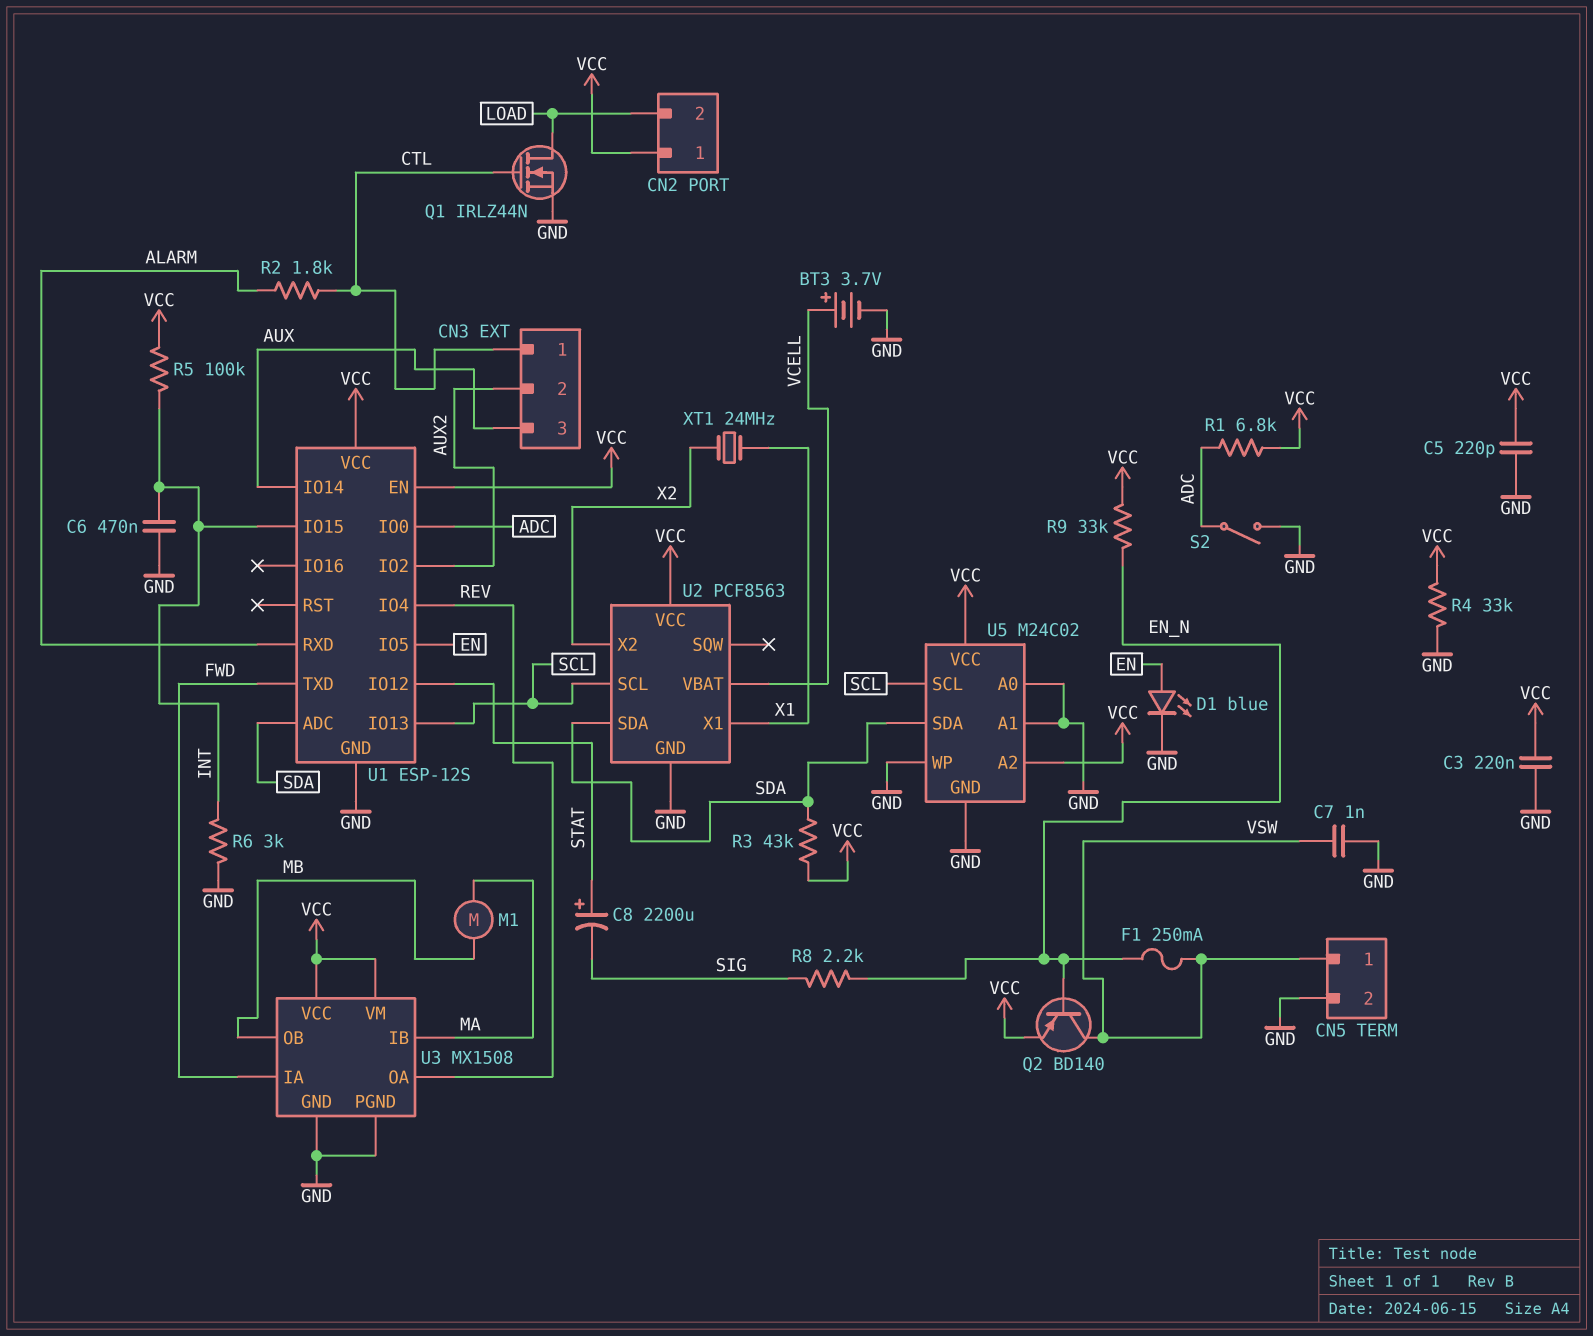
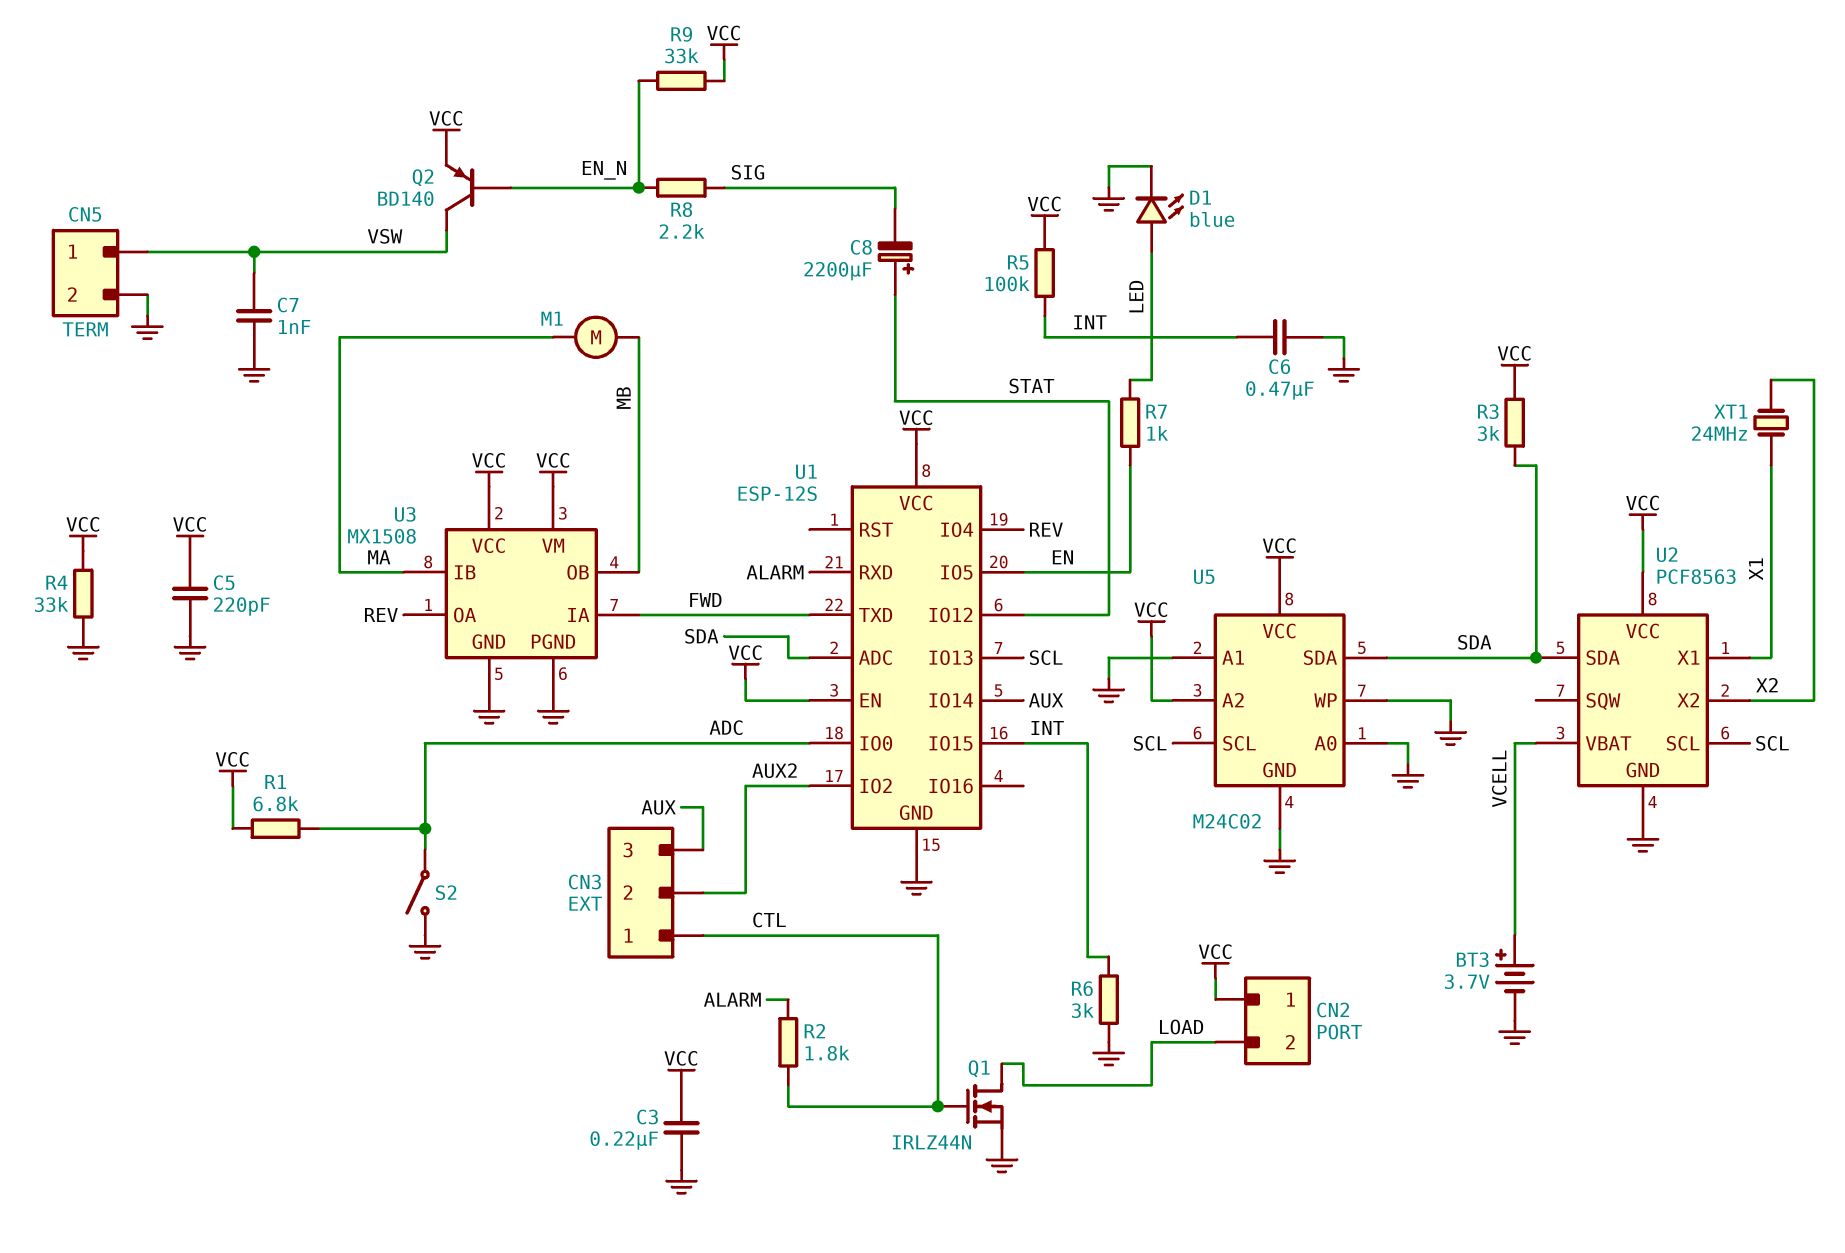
D1: LED blue (A EN, K GND) -> LED blue (A LED, K GND)
F1: 250mA (EN_N, VSW) -> none
R3: 43k (SDA, VCC) -> 3k (SDA, VCC)
R7: none -> 1k (EN, LED)

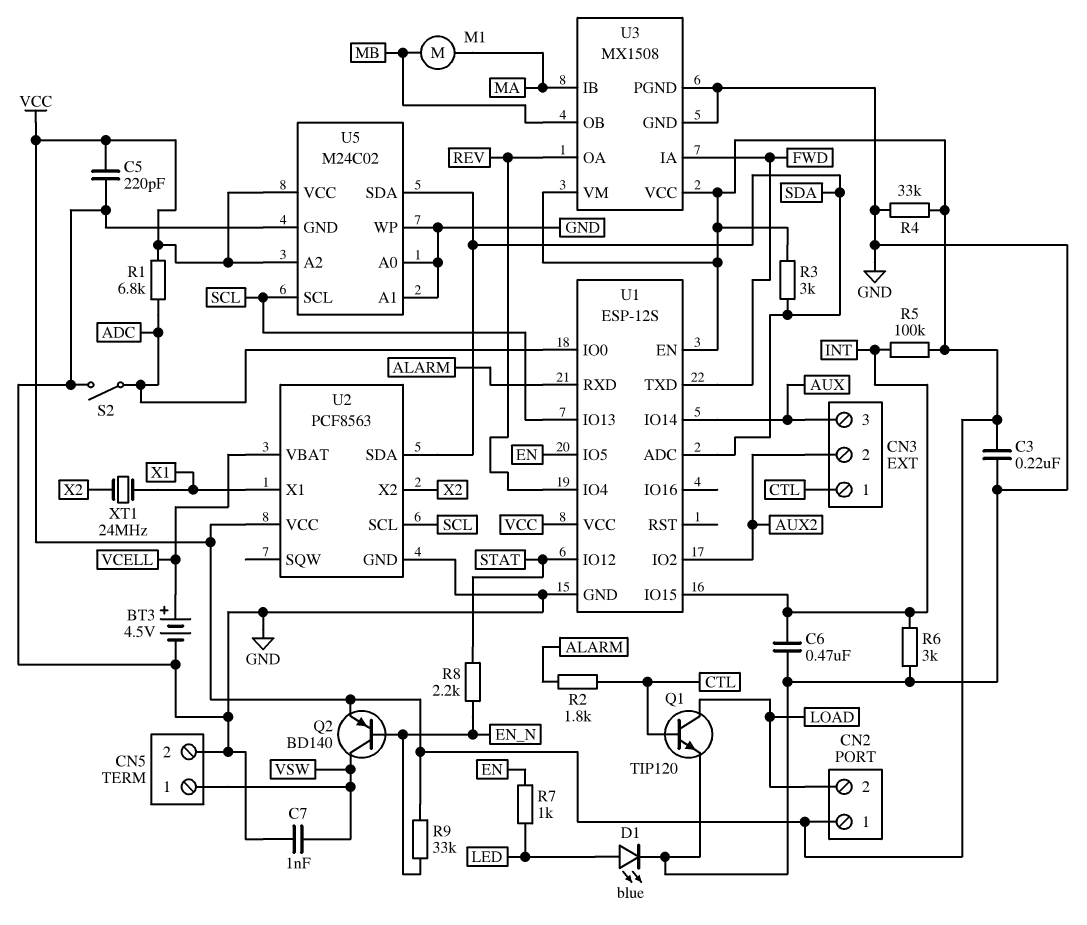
BT3: 3.7V (plus VCELL, minus GND) -> 4.5V (plus VCELL, minus GND)
C8: 2200uF (plus STAT, minus SIG) -> none
Q1: NMOS IRLZ44N (G CTL, D LOAD, S GND) -> NPN TIP120 (B CTL, C LOAD, E GND)
R8: 2.2k (EN_N, SIG) -> 2.2k (EN_N, STAT)

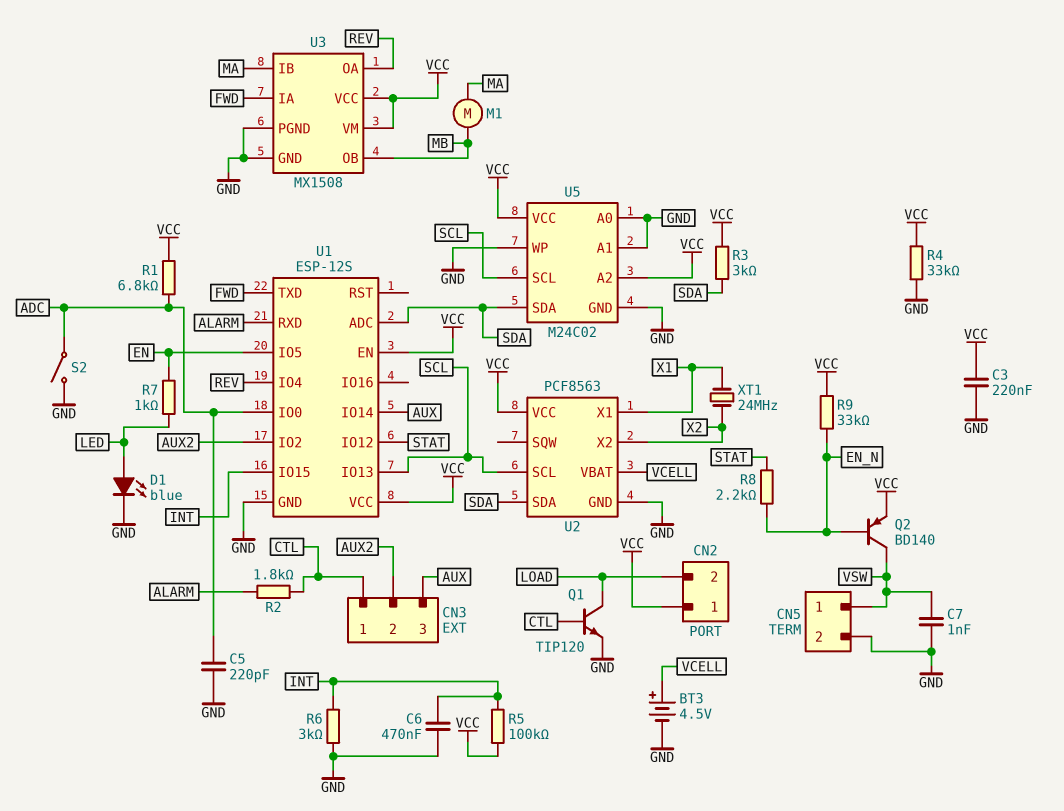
C5: 220pF (GND, VCC) -> 220pF (ADC, GND)

